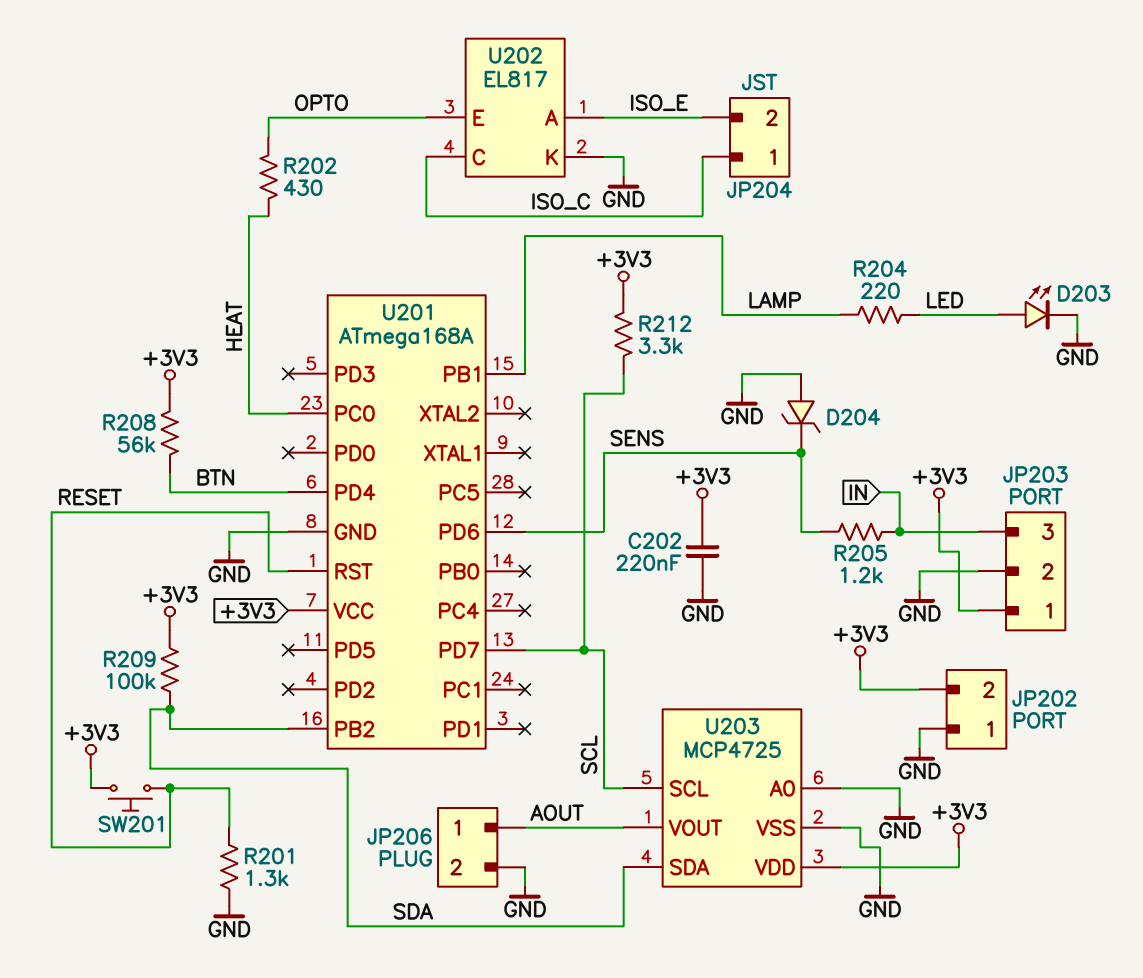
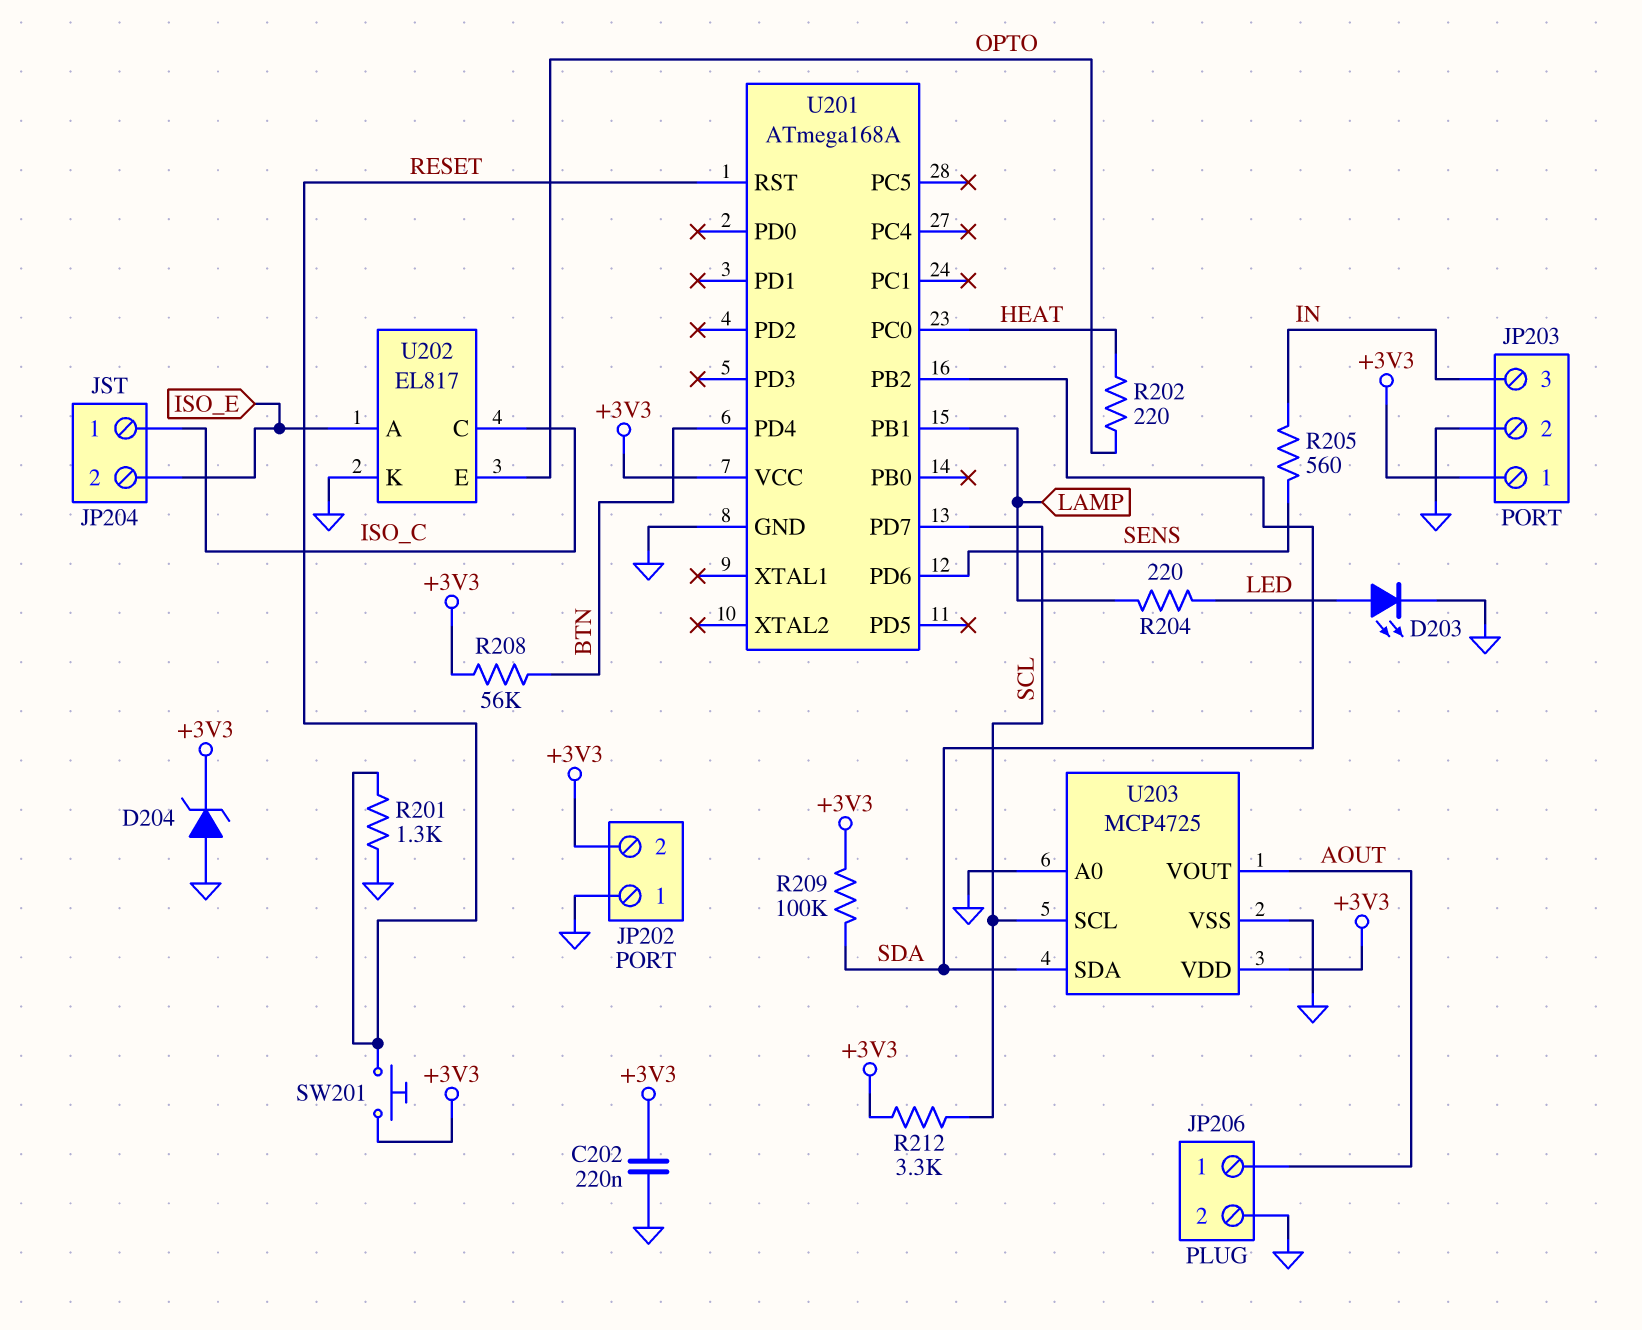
D204: zener (A GND, K SENS) -> zener (A GND, K +3V3)
R202: 430 (HEAT, OPTO) -> 220 (HEAT, OPTO)
R205: 1.2k (IN, SENS) -> 560 (IN, SENS)

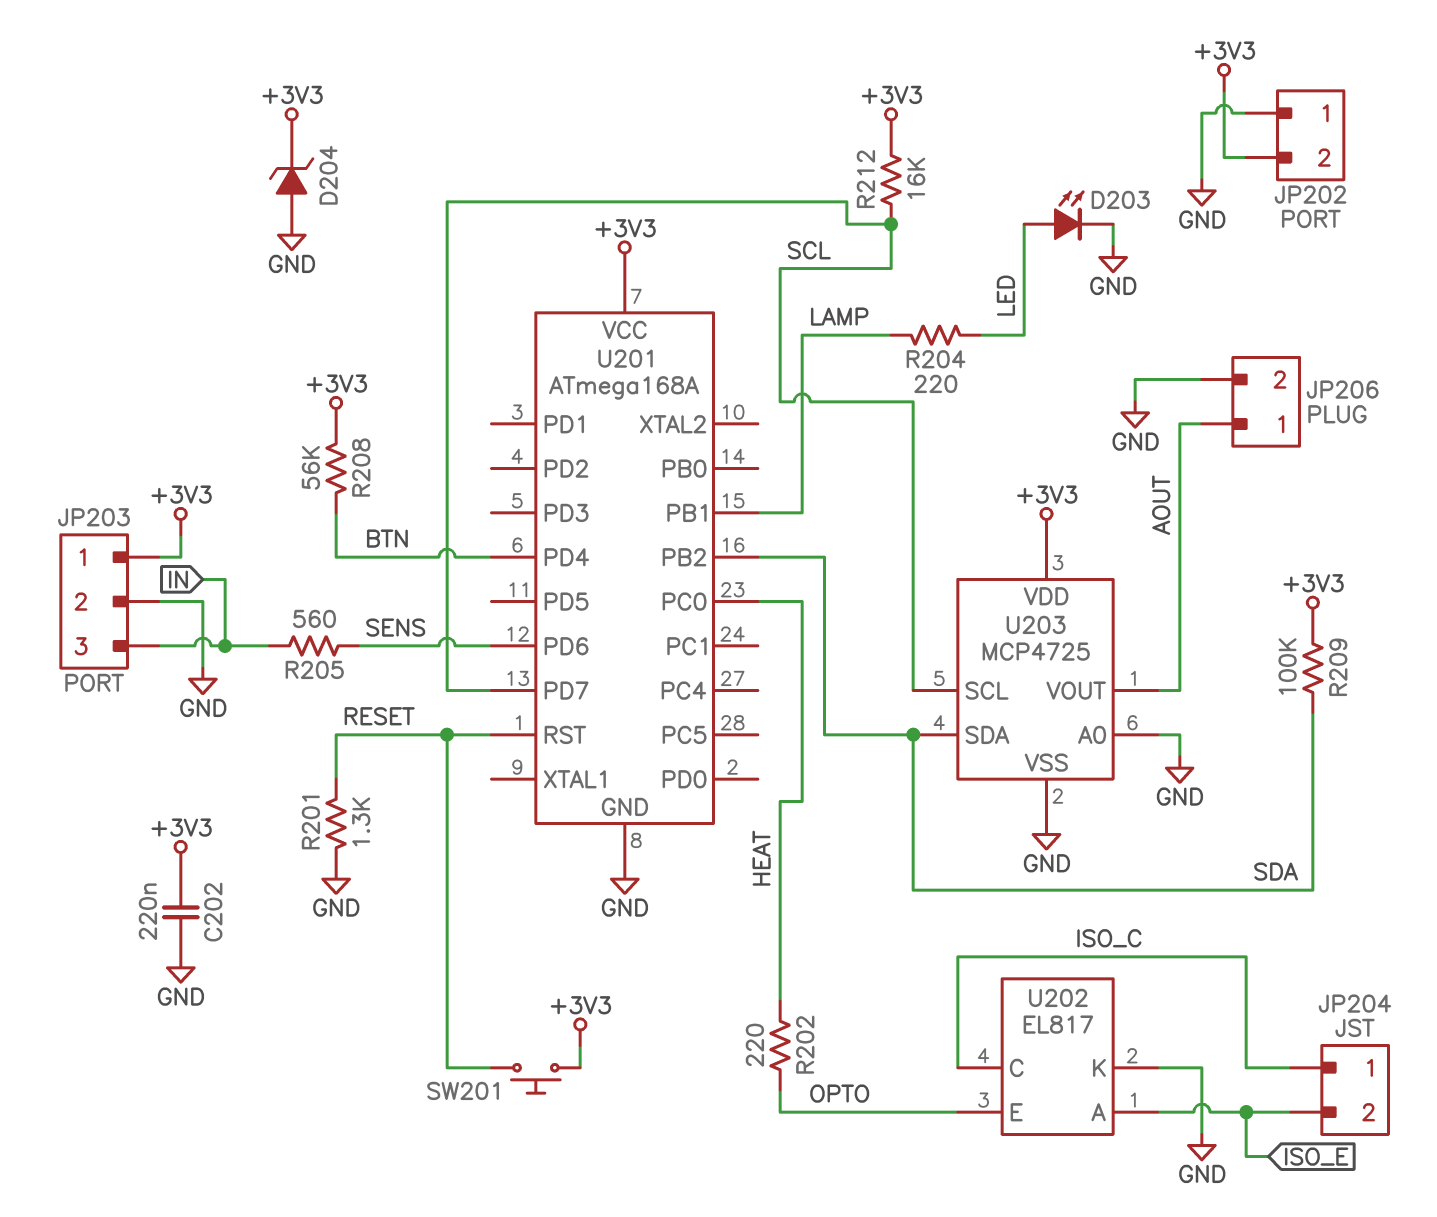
R212: 3.3k (+3V3, SCL) -> 16k (+3V3, SCL)

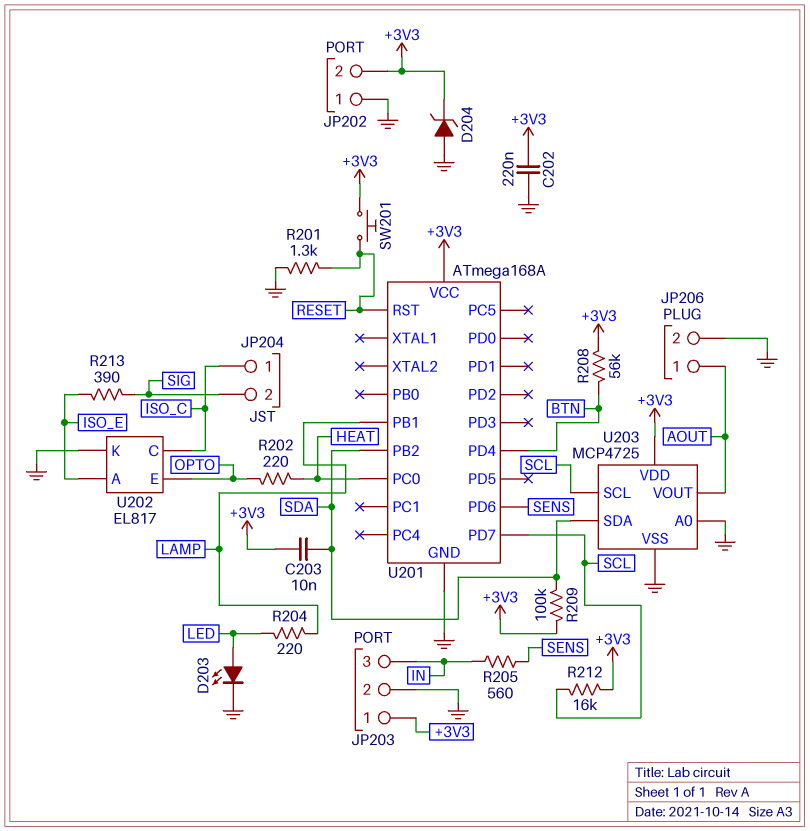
C203: none -> 10nF (+3V3, SDA)
JP204 pin 2: ISO_E -> SIG
R213: none -> 390 (ISO_E, SIG)

